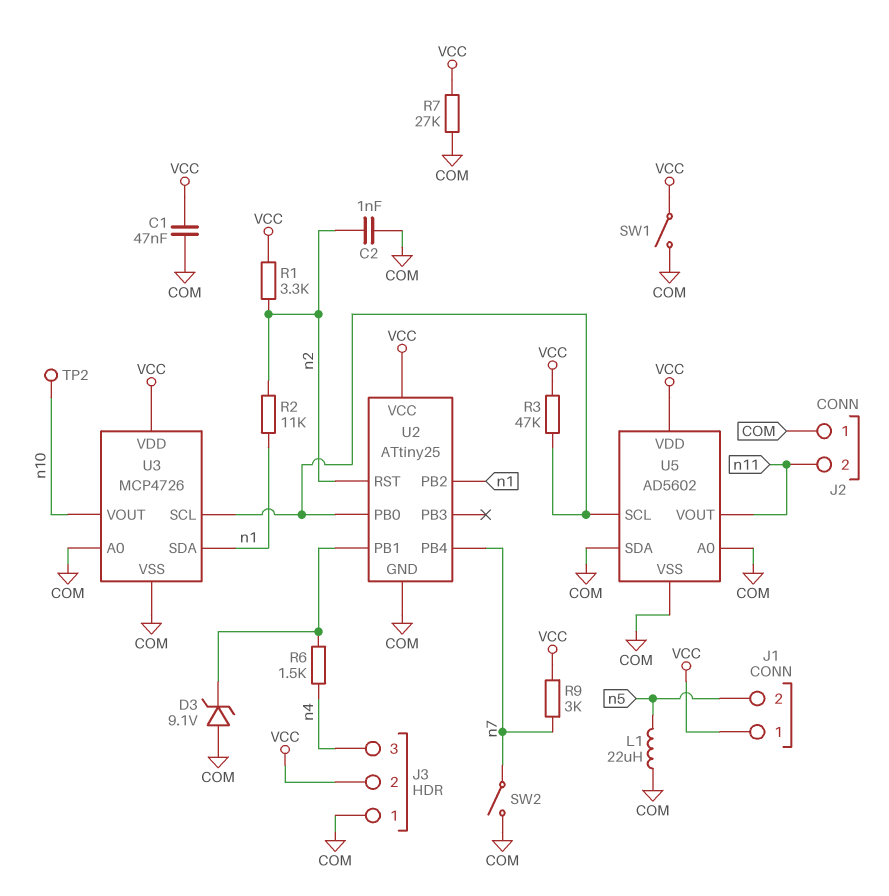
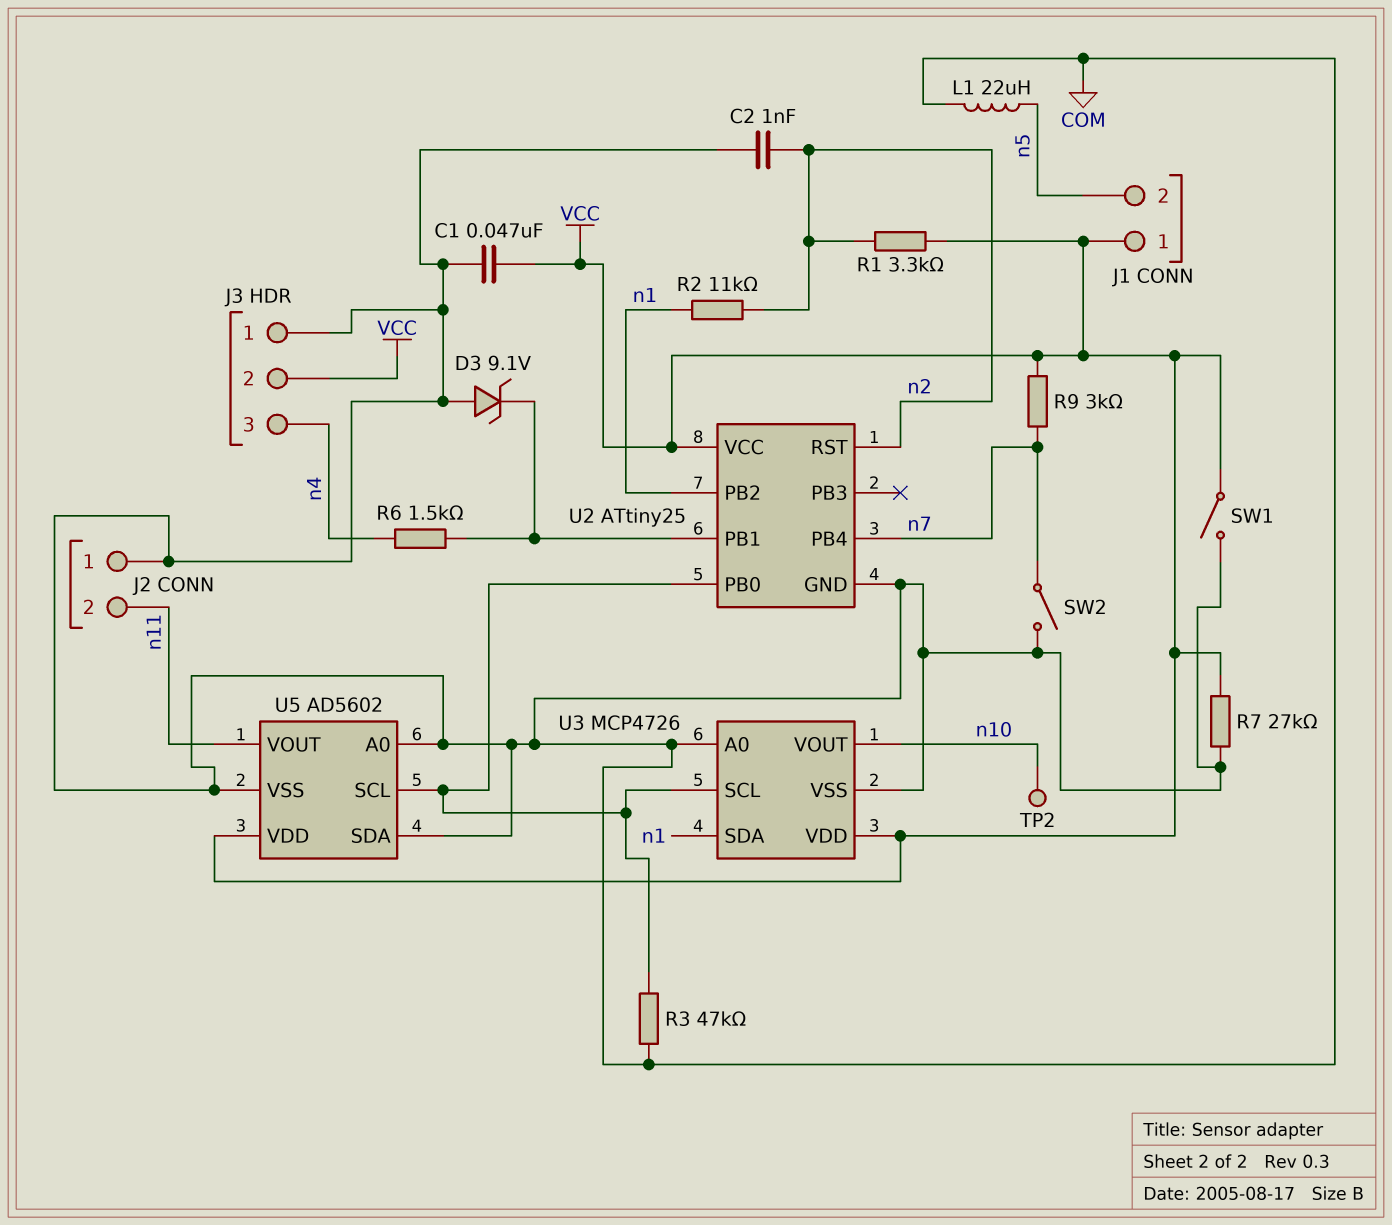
R3: 47k (U2/PB0, VCC) -> 47k (COM, U2/PB0)

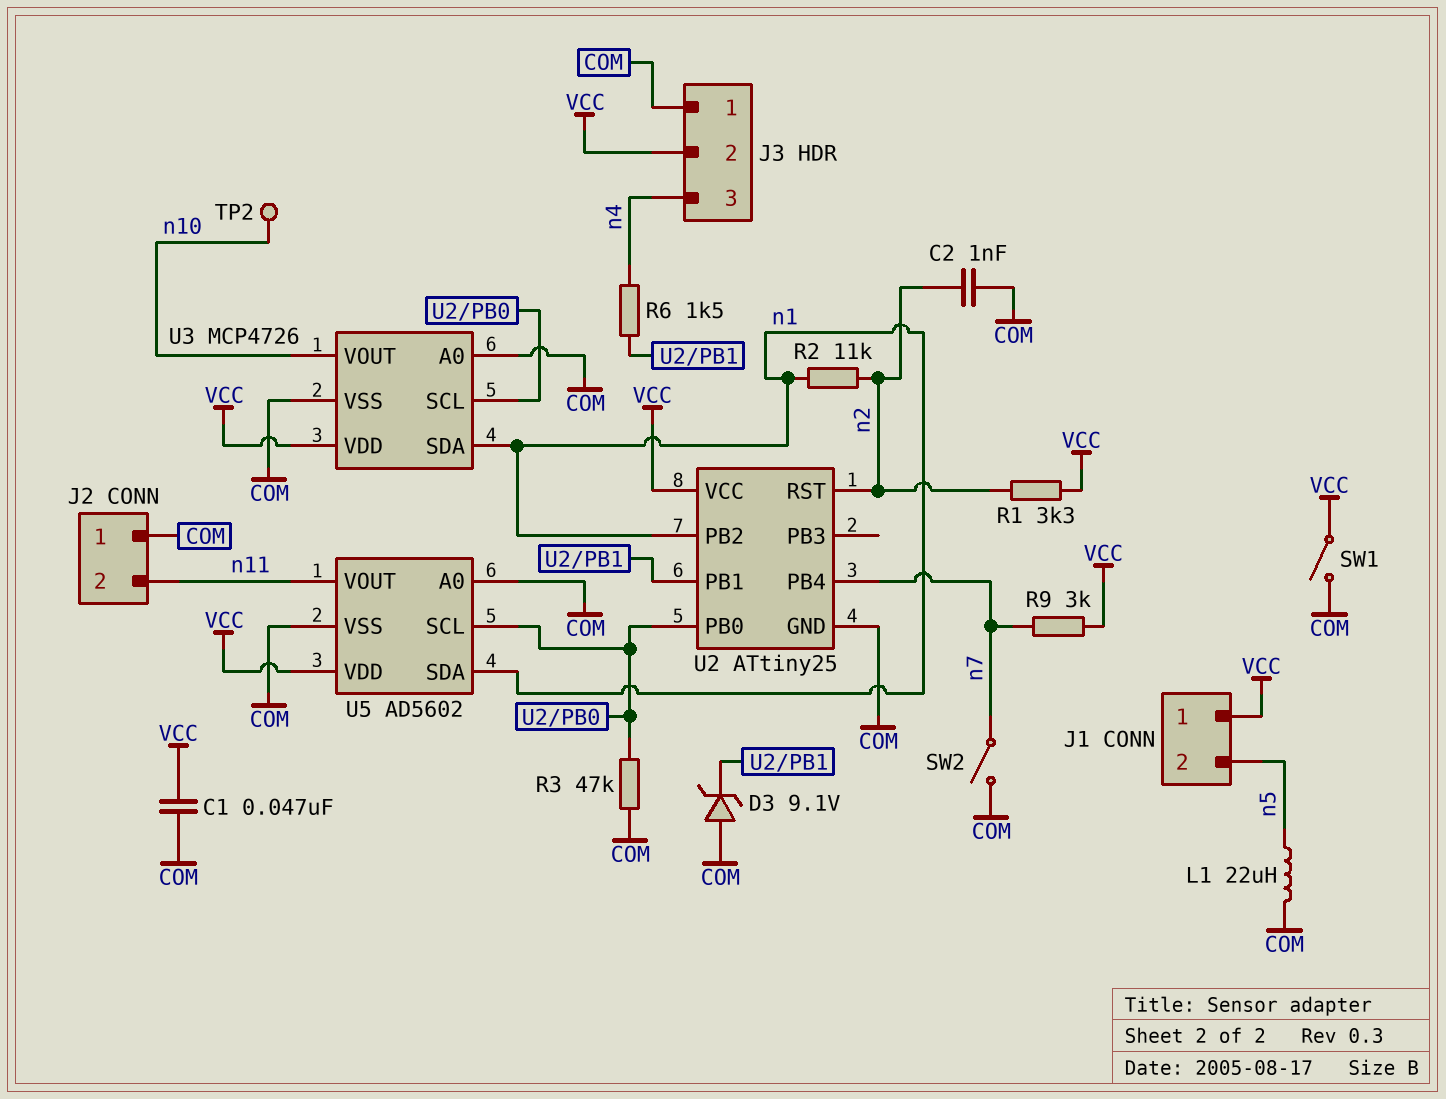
R7: 27k (COM, VCC) -> none
U5 pin SDA: COM -> n1

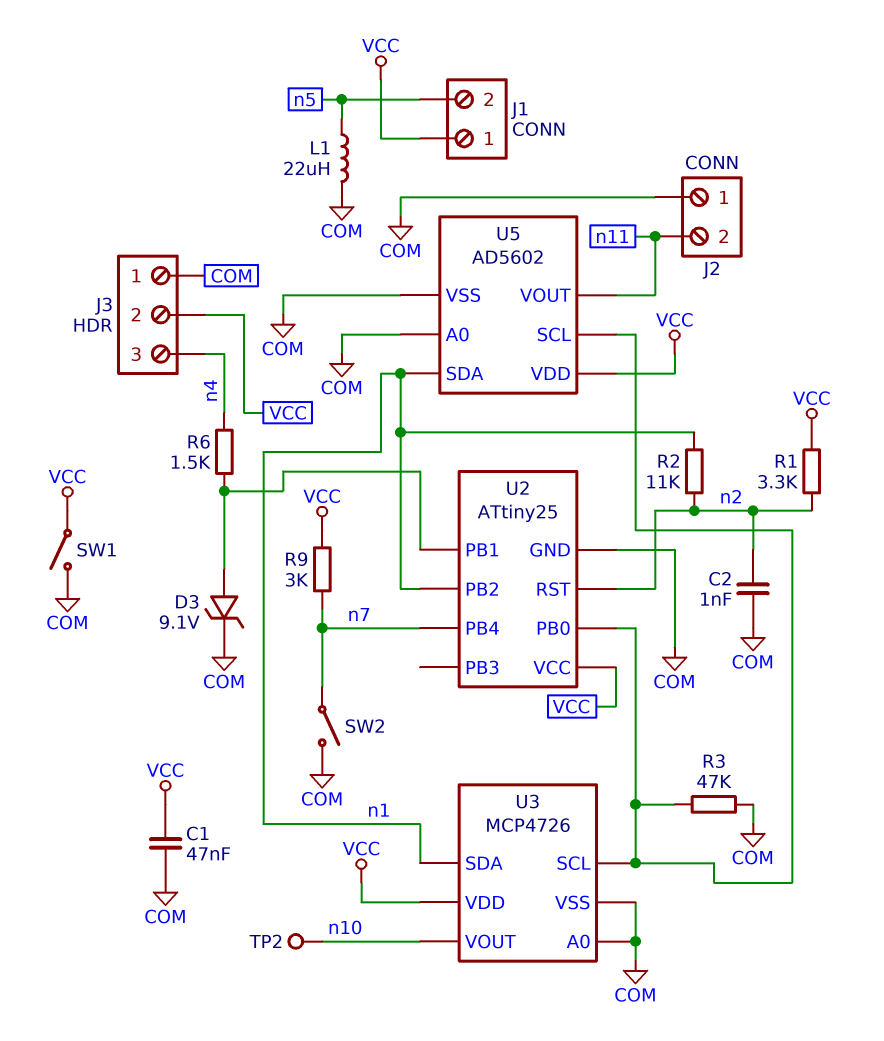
D3: zener 9.1V (A COM, K U2/PB1) -> zener 9.1V (A U2/PB1, K COM)

